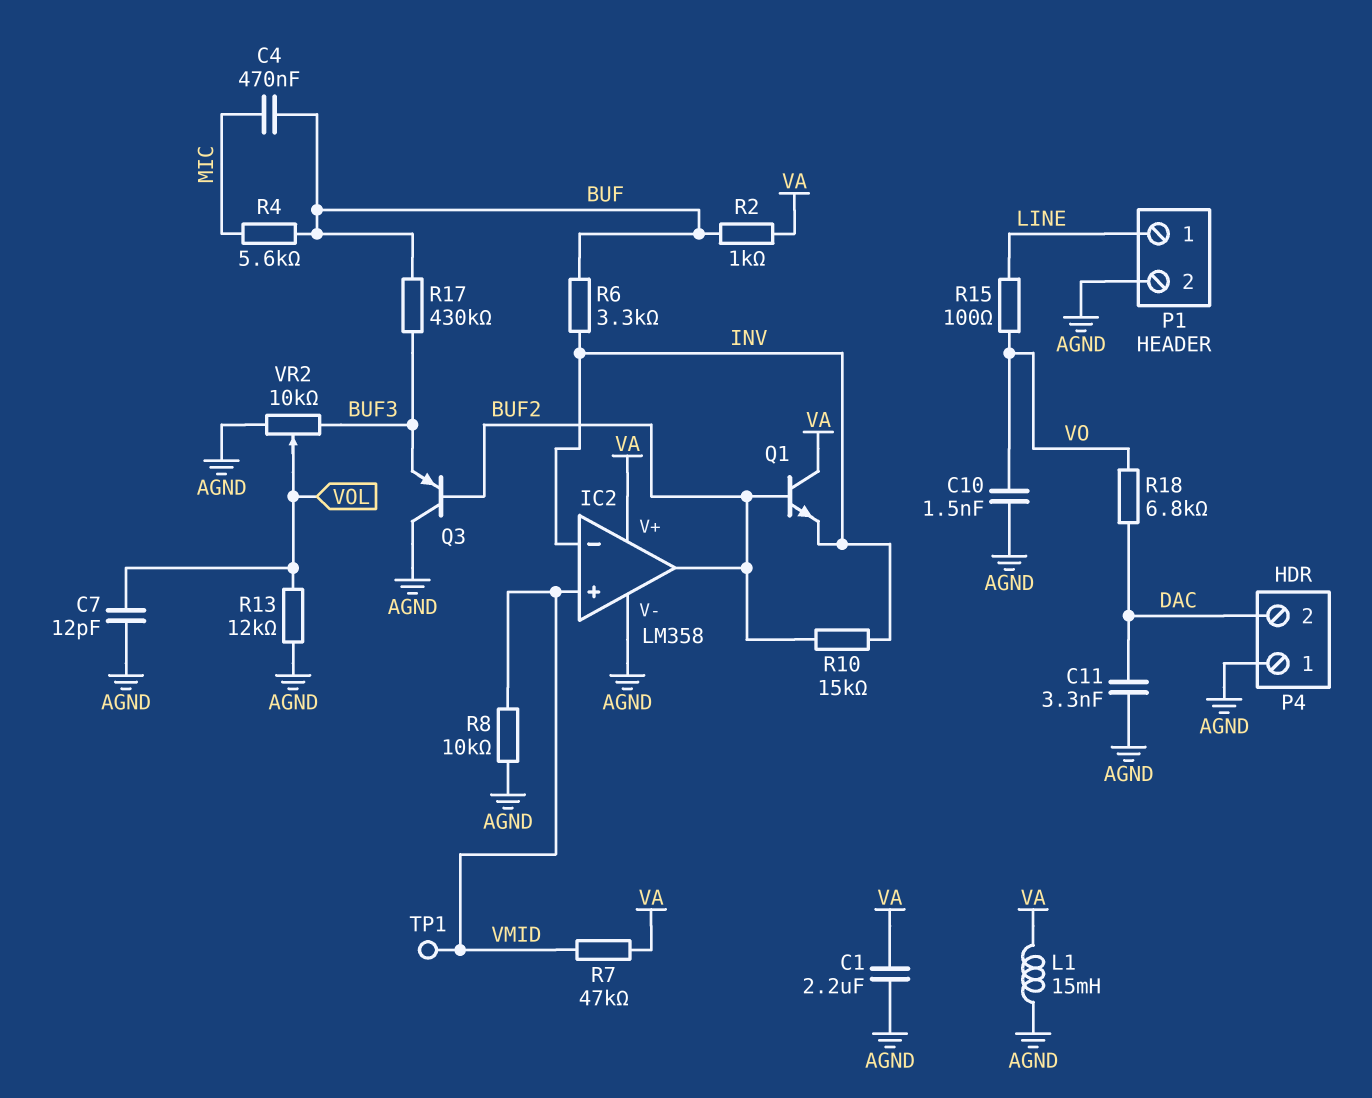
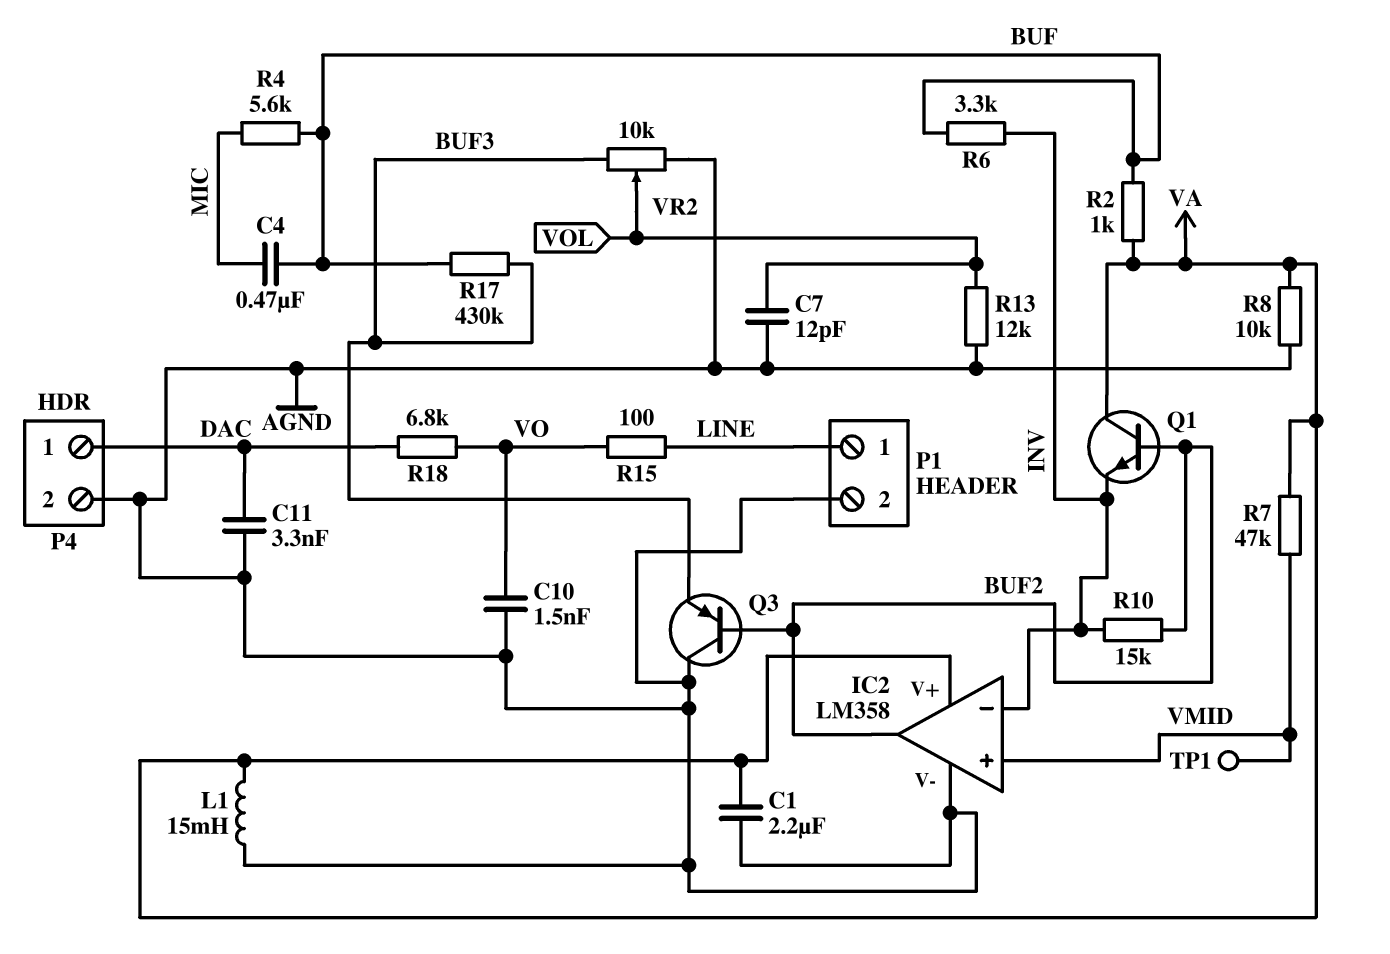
P4 pin 1: AGND -> DAC
P4 pin 2: DAC -> AGND
R8: 10k (AGND, VMID) -> 10k (AGND, VA)

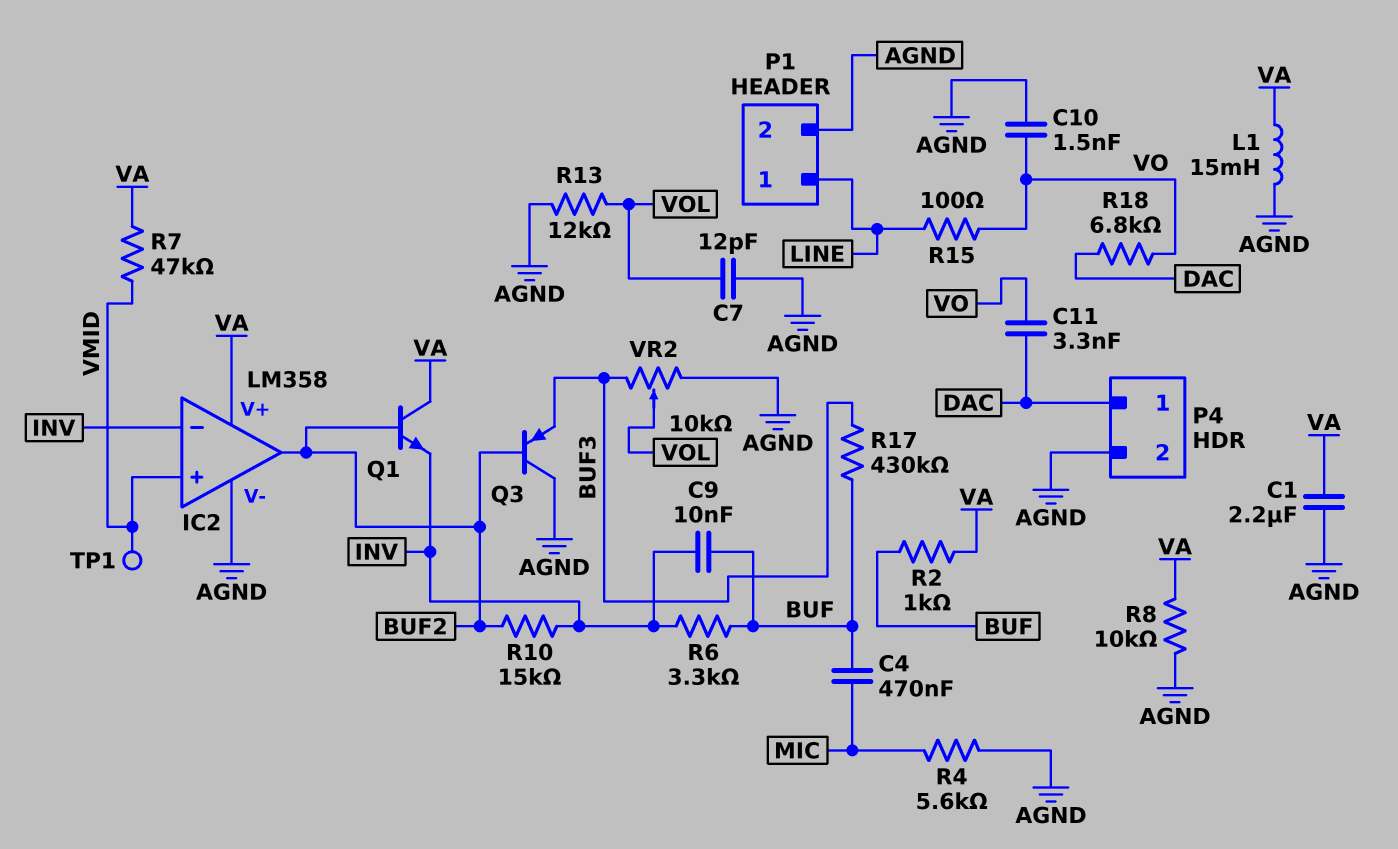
C9: none -> 10nF (BUF, INV)
C11: 3.3nF (AGND, DAC) -> 3.3nF (DAC, VO)
R4: 5.6k (BUF, MIC) -> 5.6k (AGND, MIC)

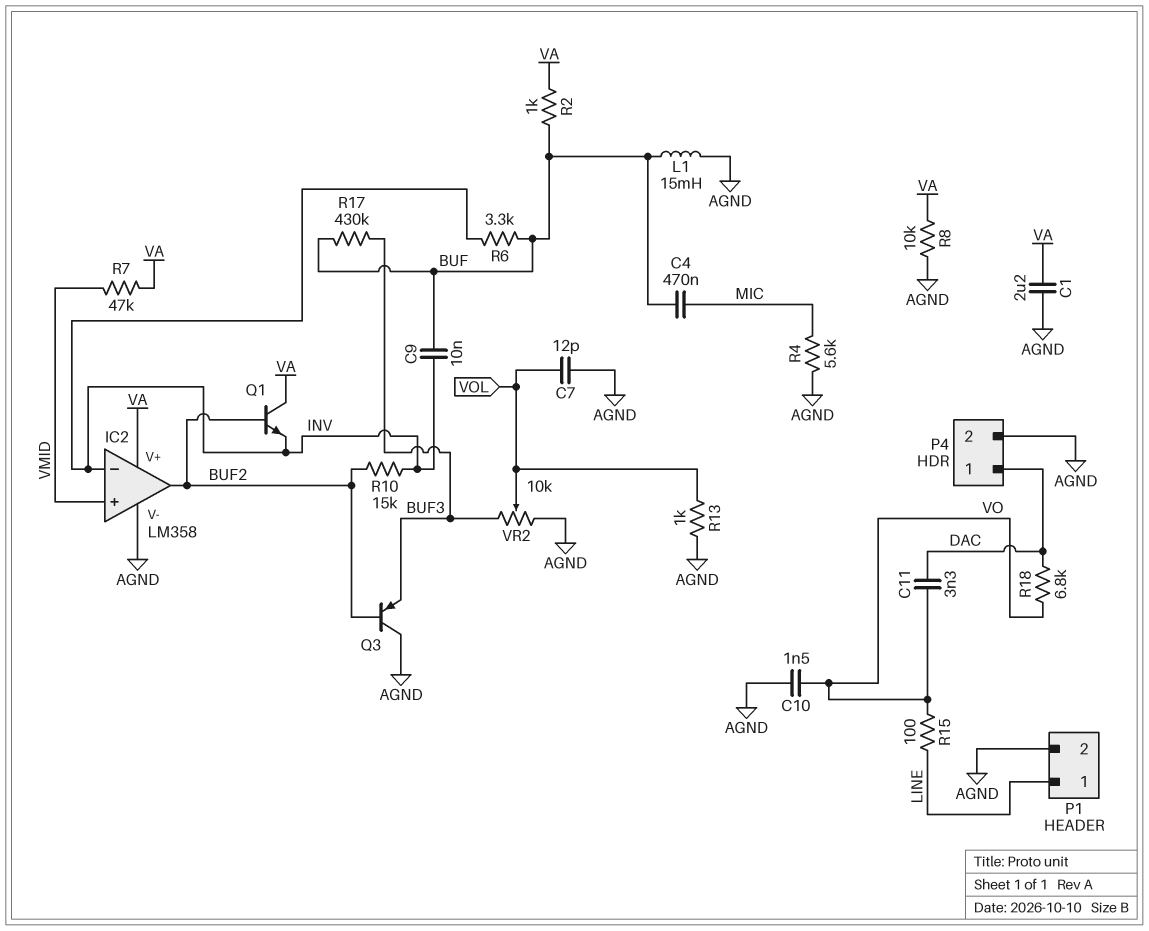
L1: 15mH (AGND, VA) -> 15mH (AGND, BUF)
R13: 12k (AGND, VOL) -> 1k (AGND, VOL)
TP1: test point (VMID) -> none

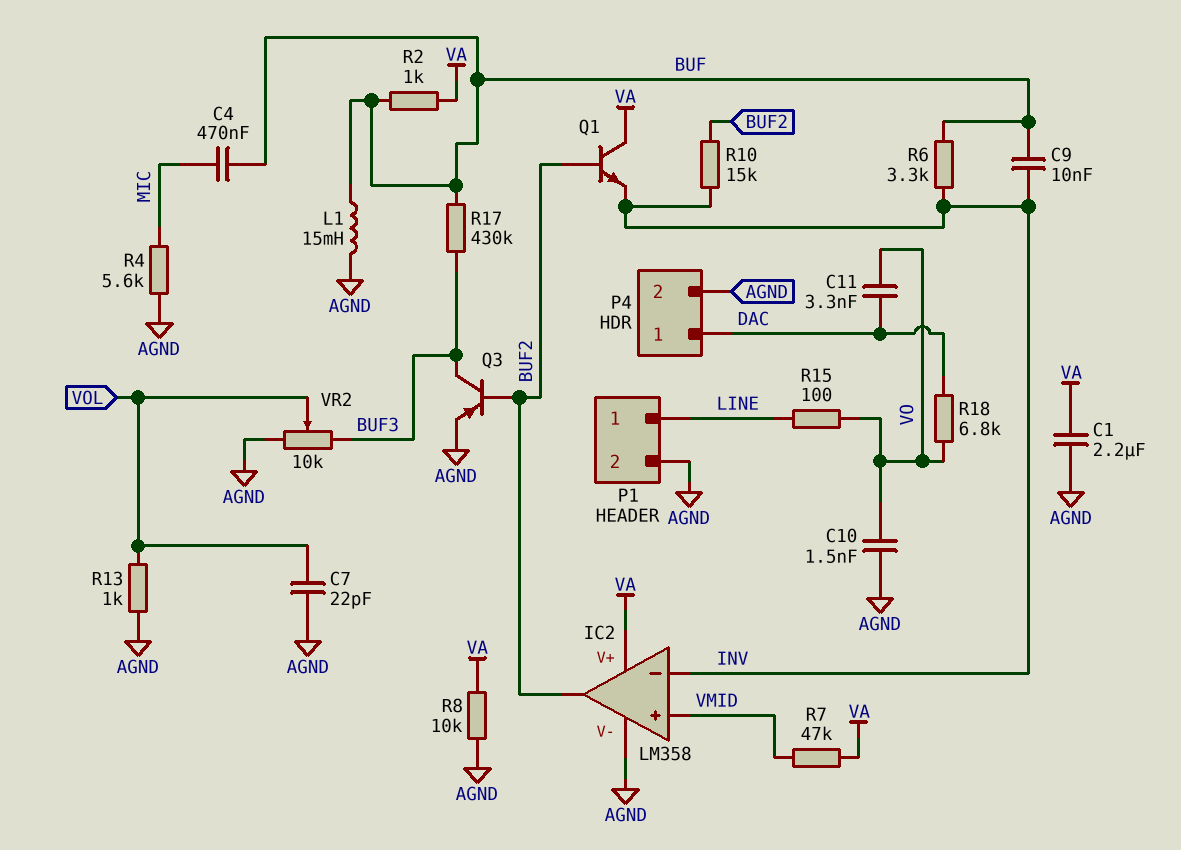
C7: 12pF (AGND, VOL) -> 22pF (AGND, VOL)
Q3: PNP (B BUF2, C AGND, E BUF3) -> PNP (B BUF2, C BUF3, E AGND)

